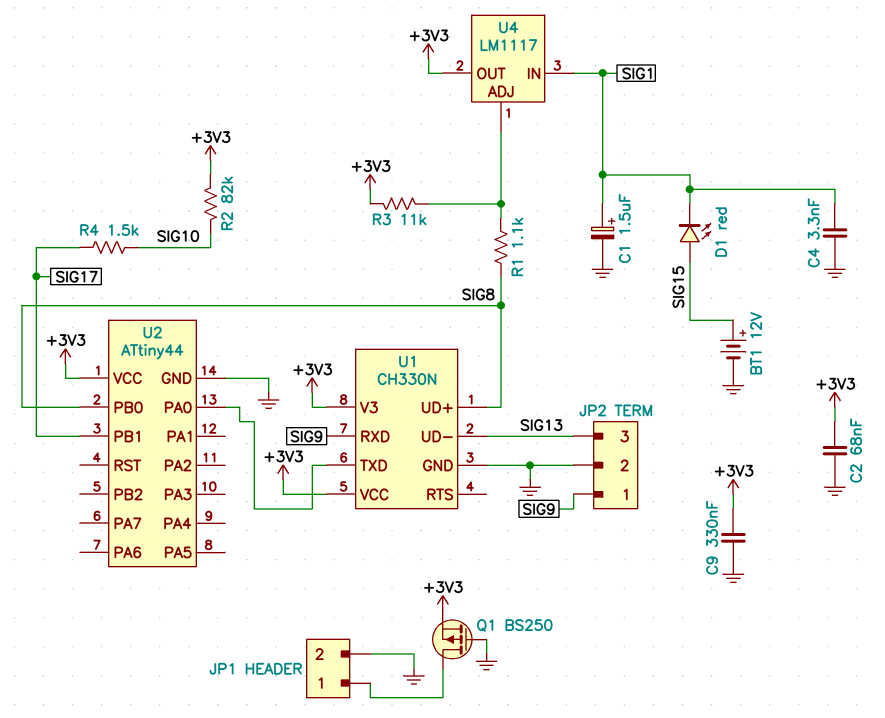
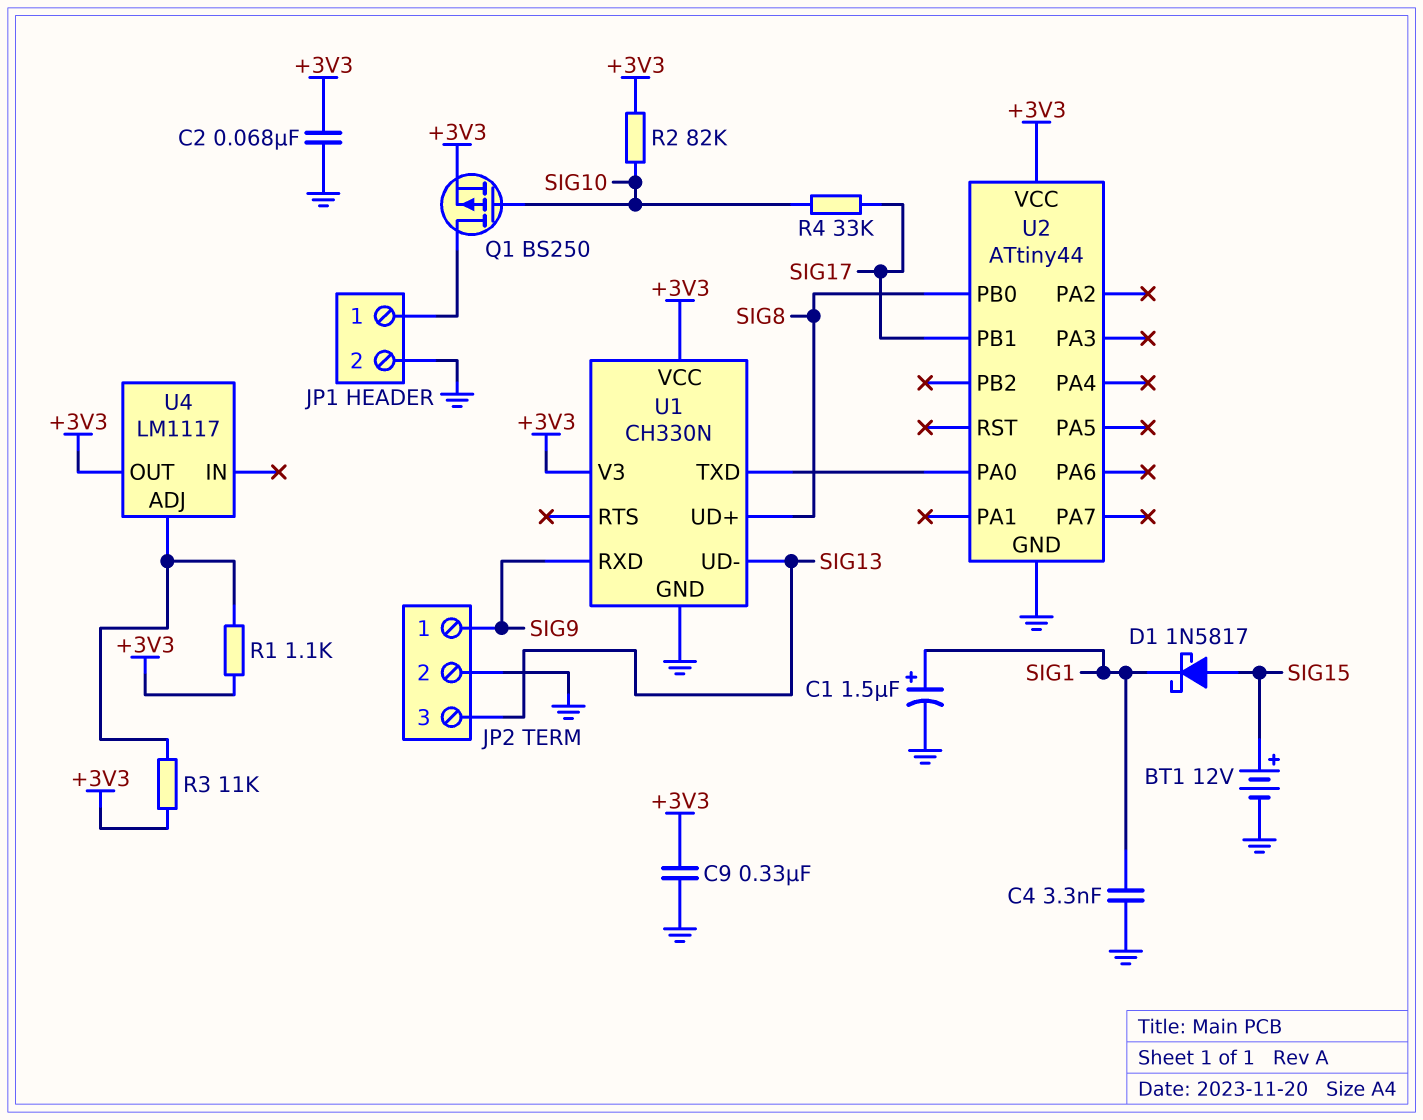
D1: LED red (A SIG15, K SIG1) -> schottky 1N5817 (A SIG15, K SIG1)
Q1: PMOS BS250 (G GND, D JP1/1, S +3V3) -> PMOS BS250 (G SIG10, D JP1/1, S +3V3)
R1: 1.1k (SIG8, U4/ADJ) -> 1.1k (+3V3, U4/ADJ)
R4: 1.5k (SIG10, SIG17) -> 33k (SIG10, SIG17)
U4 pin IN: SIG1 -> none

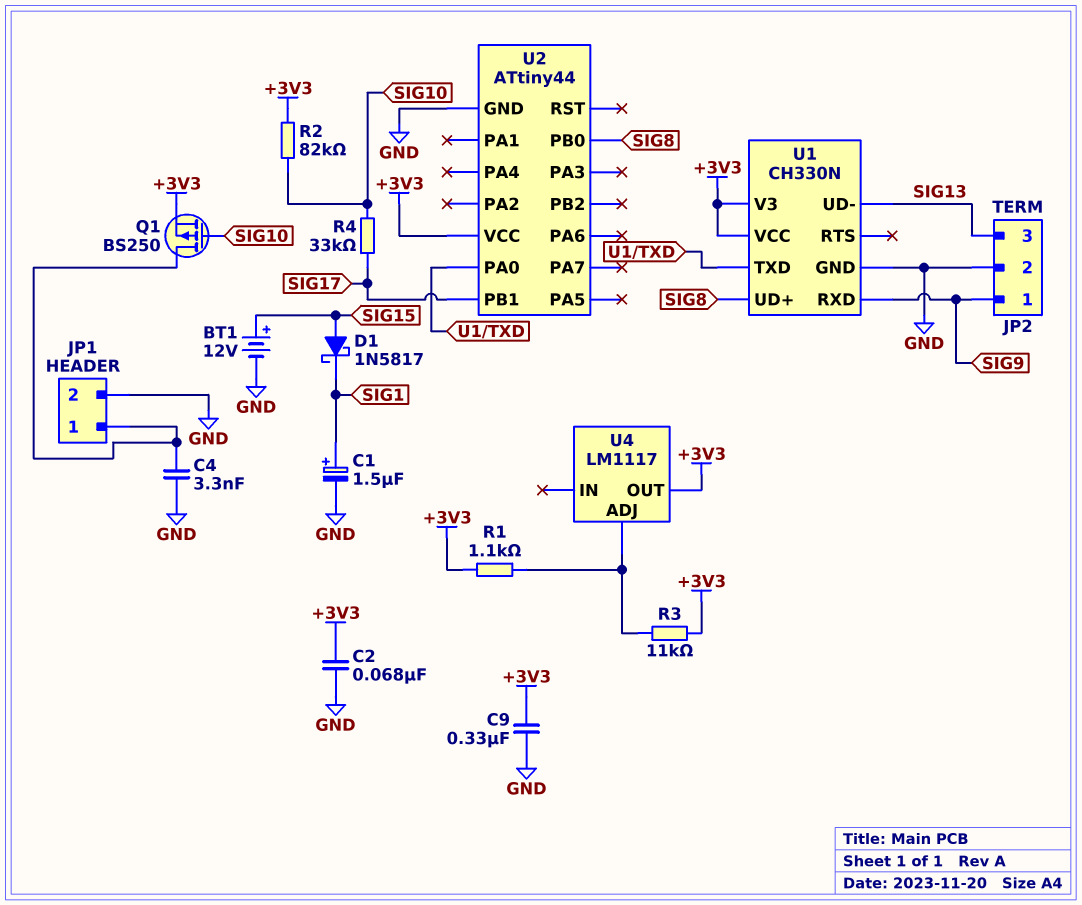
C4: 3.3nF (GND, SIG1) -> 3.3nF (GND, JP1/1)

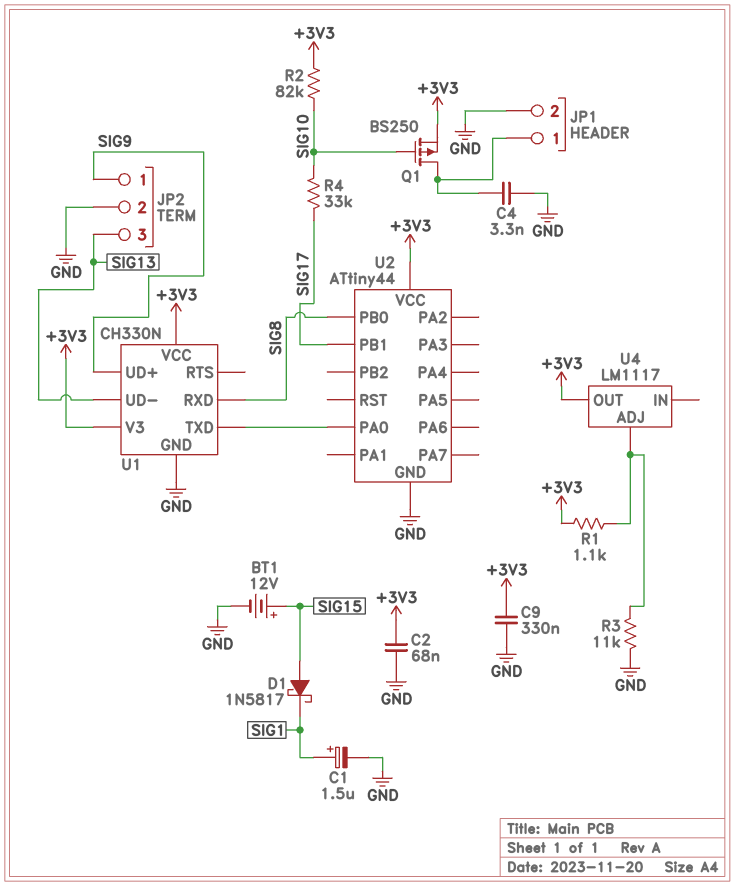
R3: 11k (+3V3, U4/ADJ) -> 11k (GND, U4/ADJ)
U1 pin RXD: SIG9 -> SIG8
U1 pin UD+: SIG8 -> SIG9

